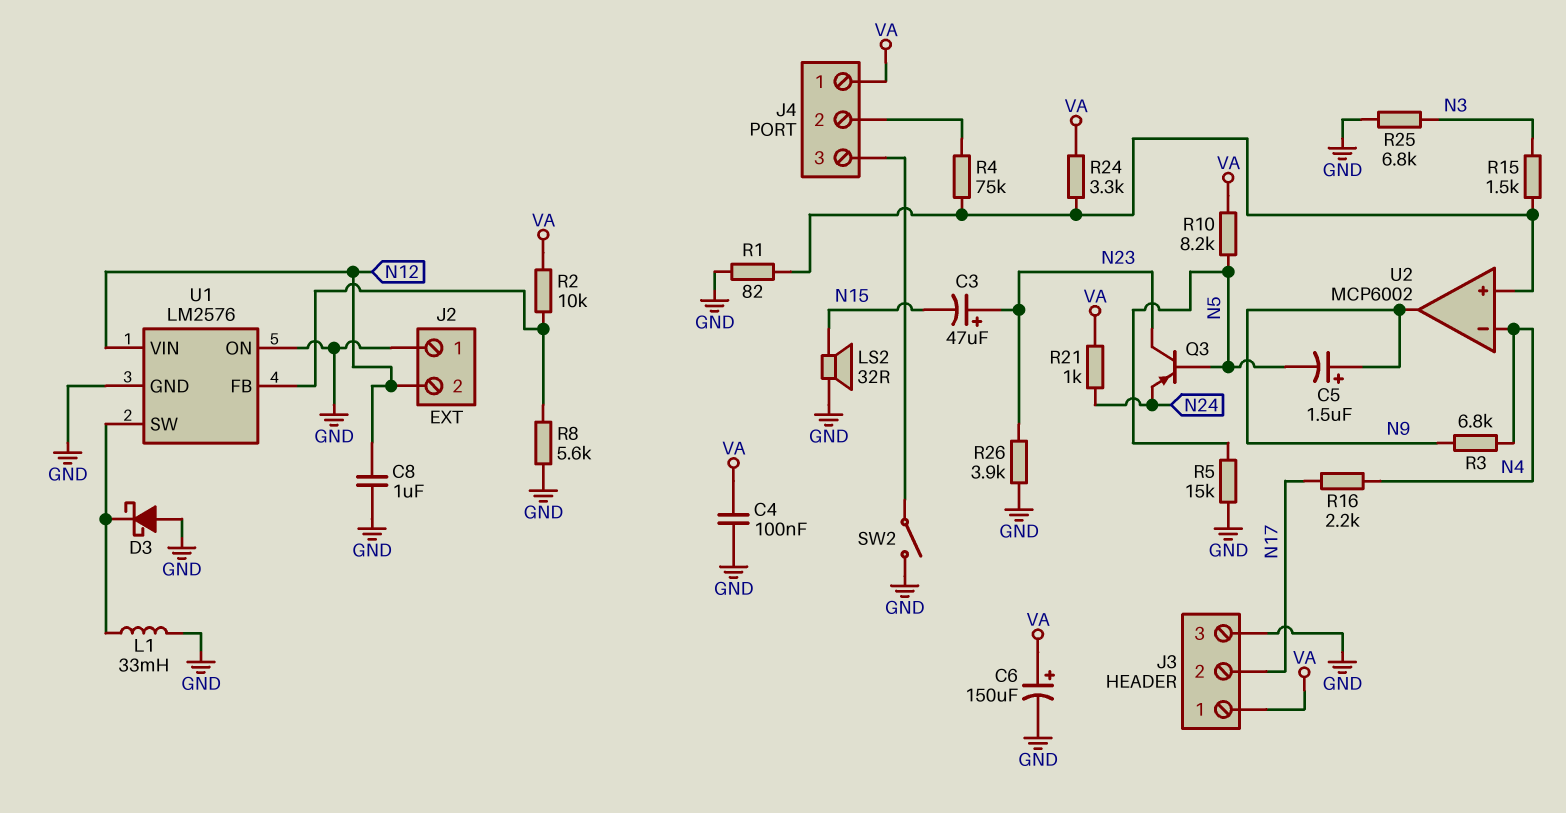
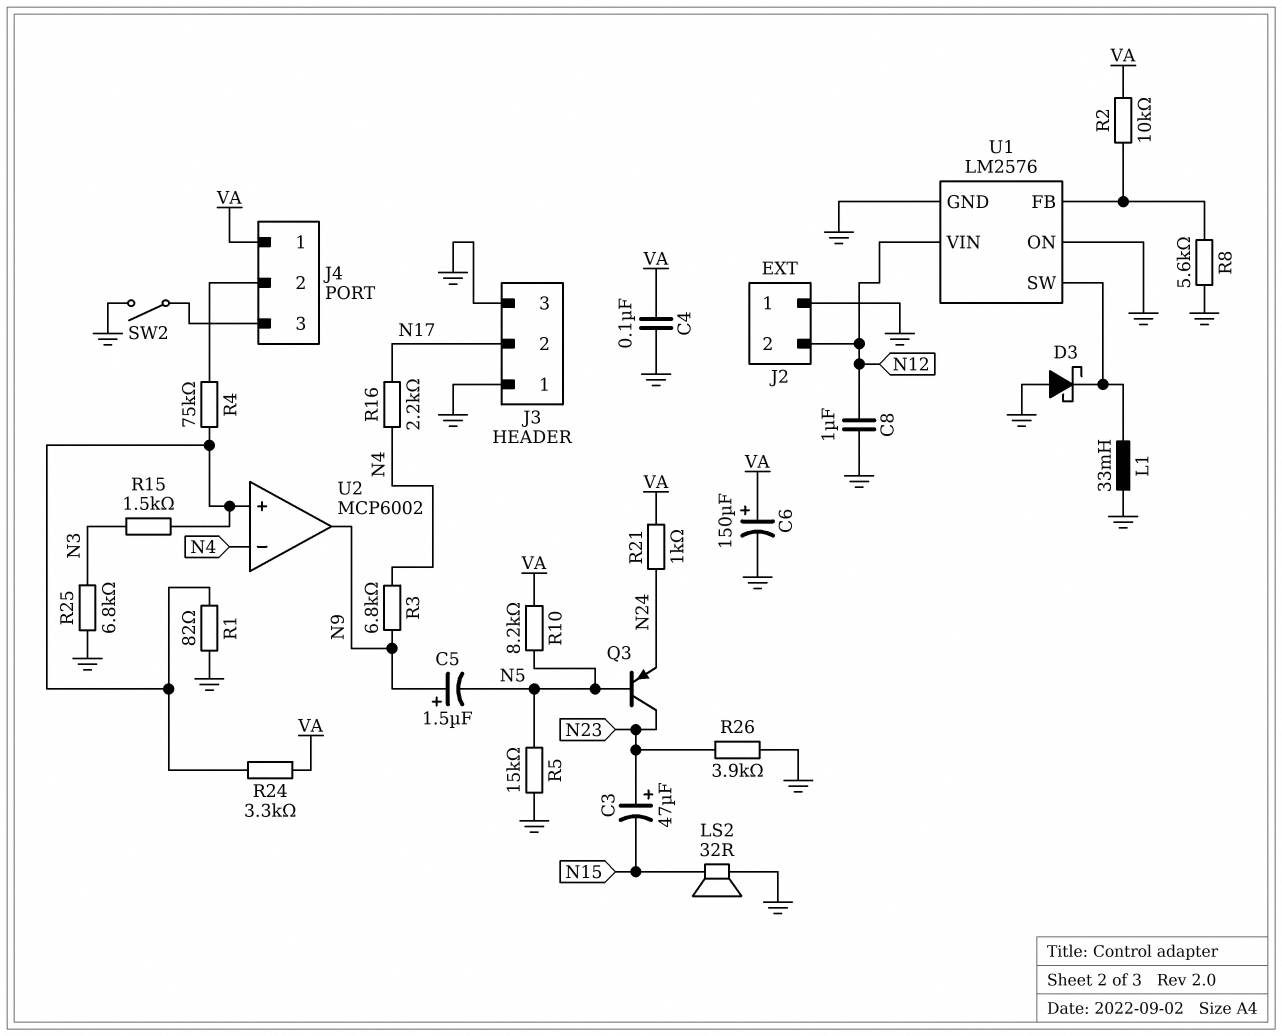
J3 pin 1: VA -> GND

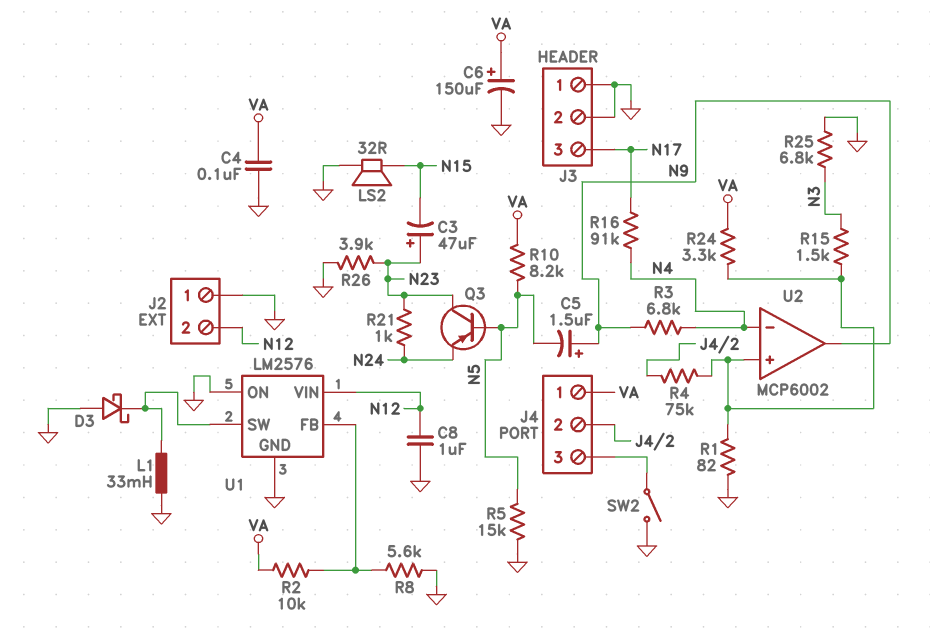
J3 pin 2: N17 -> GND
J3 pin 3: GND -> N17
R16: 2.2k (N4, N17) -> 91k (N4, N17)
R21: 1k (N24, VA) -> 1k (N23, N24)

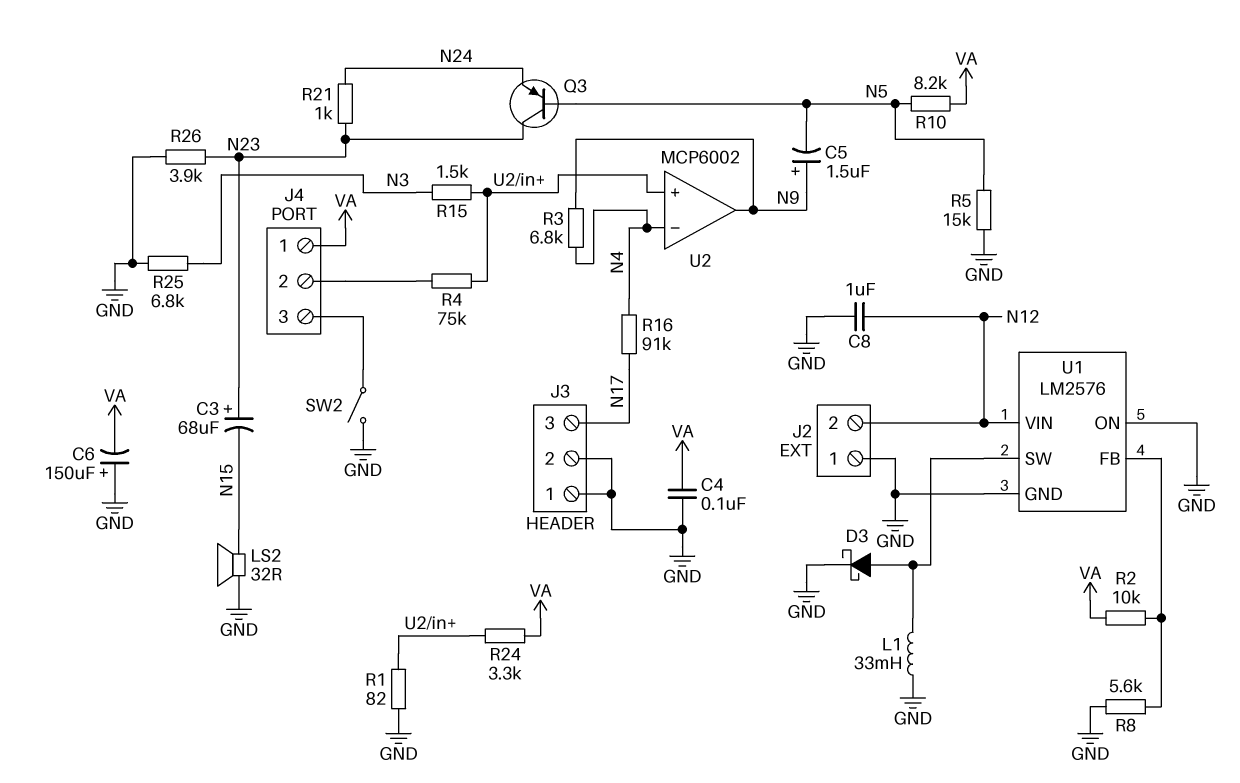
C3: 47uF (plus N23, minus N15) -> 68uF (plus N23, minus N15)
C6: 150uF (plus VA, minus GND) -> 150uF (plus GND, minus VA)
D3: schottky (A GND, K U1/SW) -> schottky (A U1/SW, K GND)

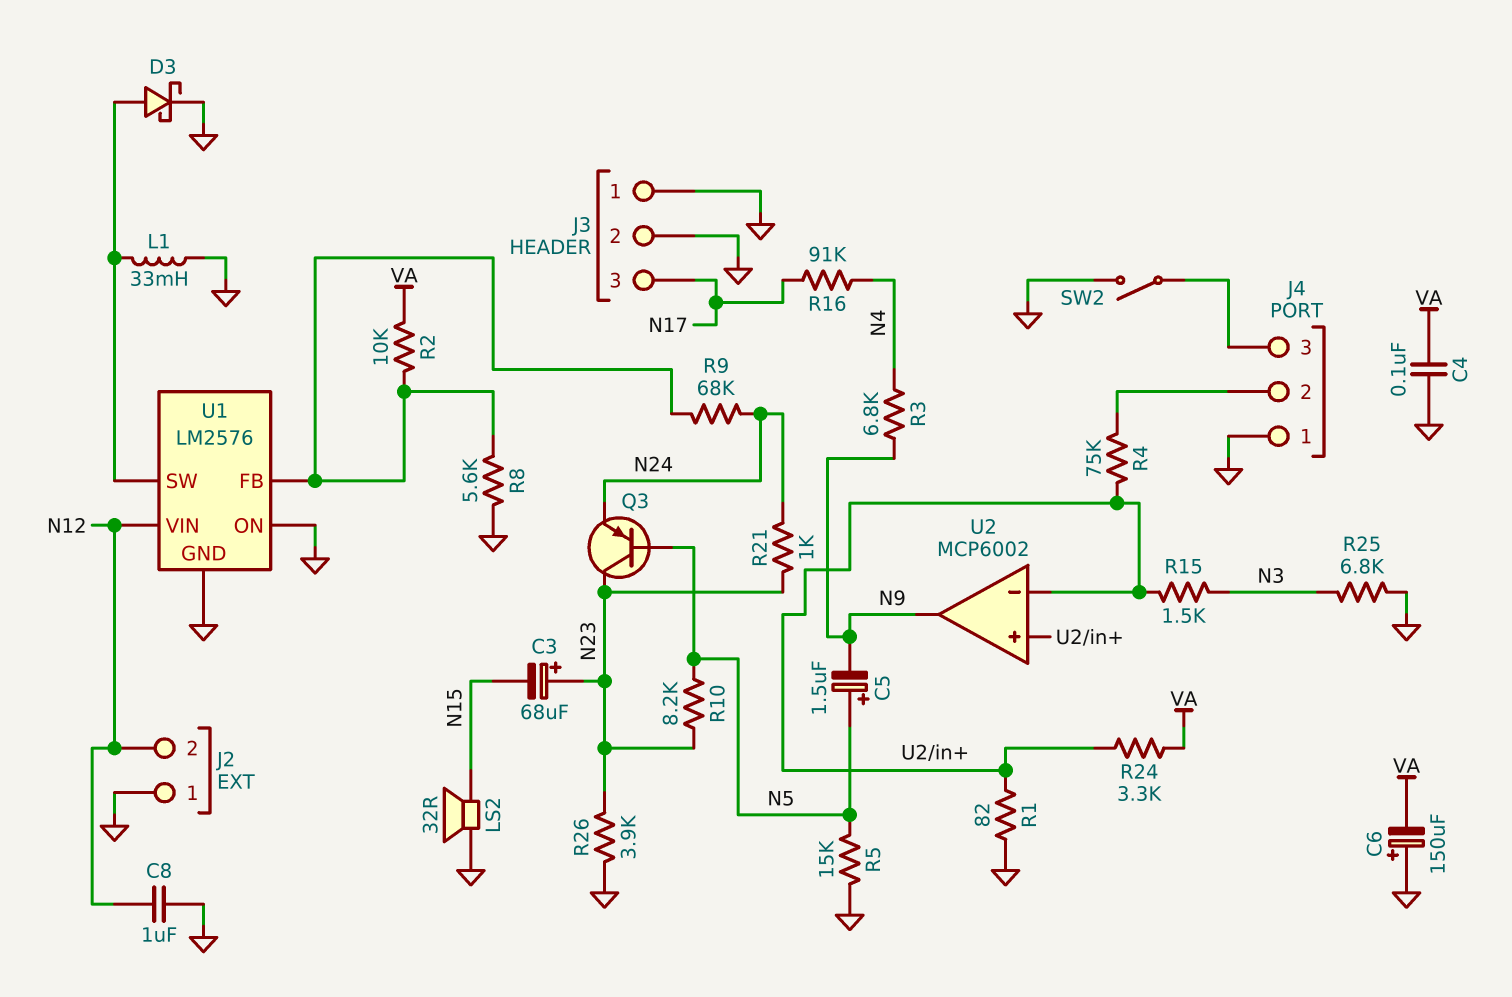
C5: 1.5uF (plus N9, minus N5) -> 1.5uF (plus N5, minus N9)
J4 pin 1: VA -> GND
R9: none -> 68k (N24, U1/FB)
R10: 8.2k (N5, VA) -> 8.2k (N5, N23)
U2 pin in-: N4 -> U2/in+

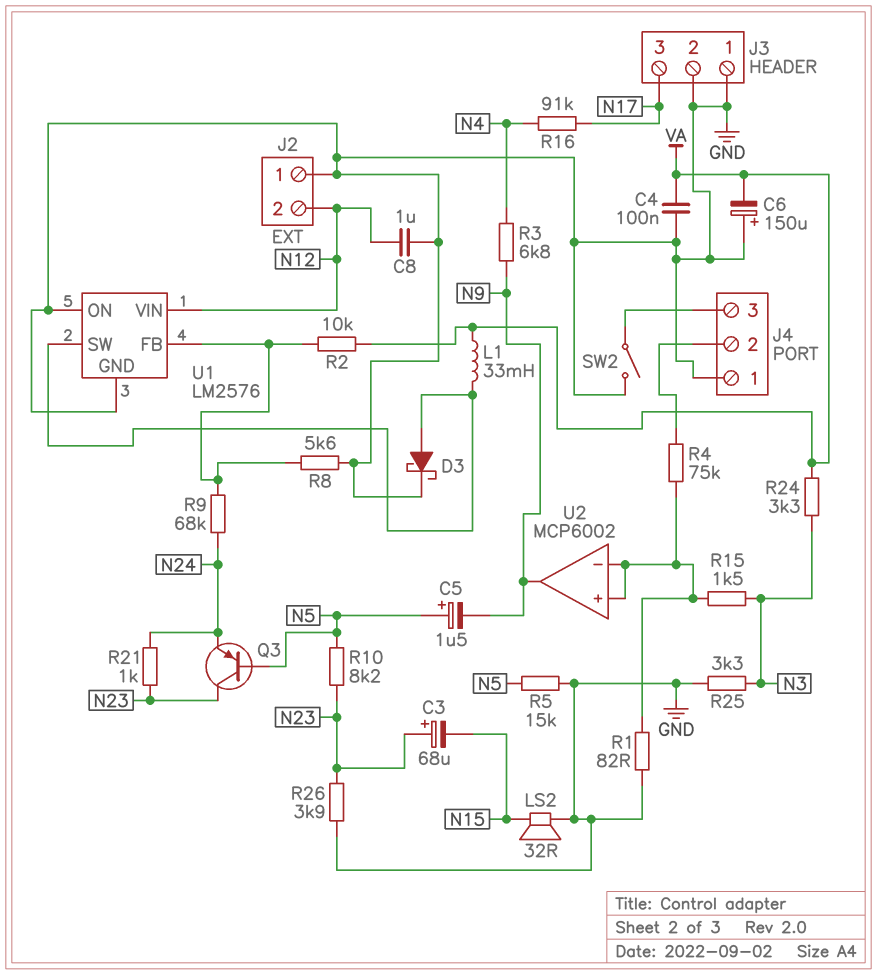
L1: 33mH (GND, U1/SW) -> 33mH (U1/SW, VA)
R24: 3.3k (U2/in+, VA) -> 3.3k (N3, VA)
R25: 6.8k (GND, N3) -> 3.3k (GND, N3)

